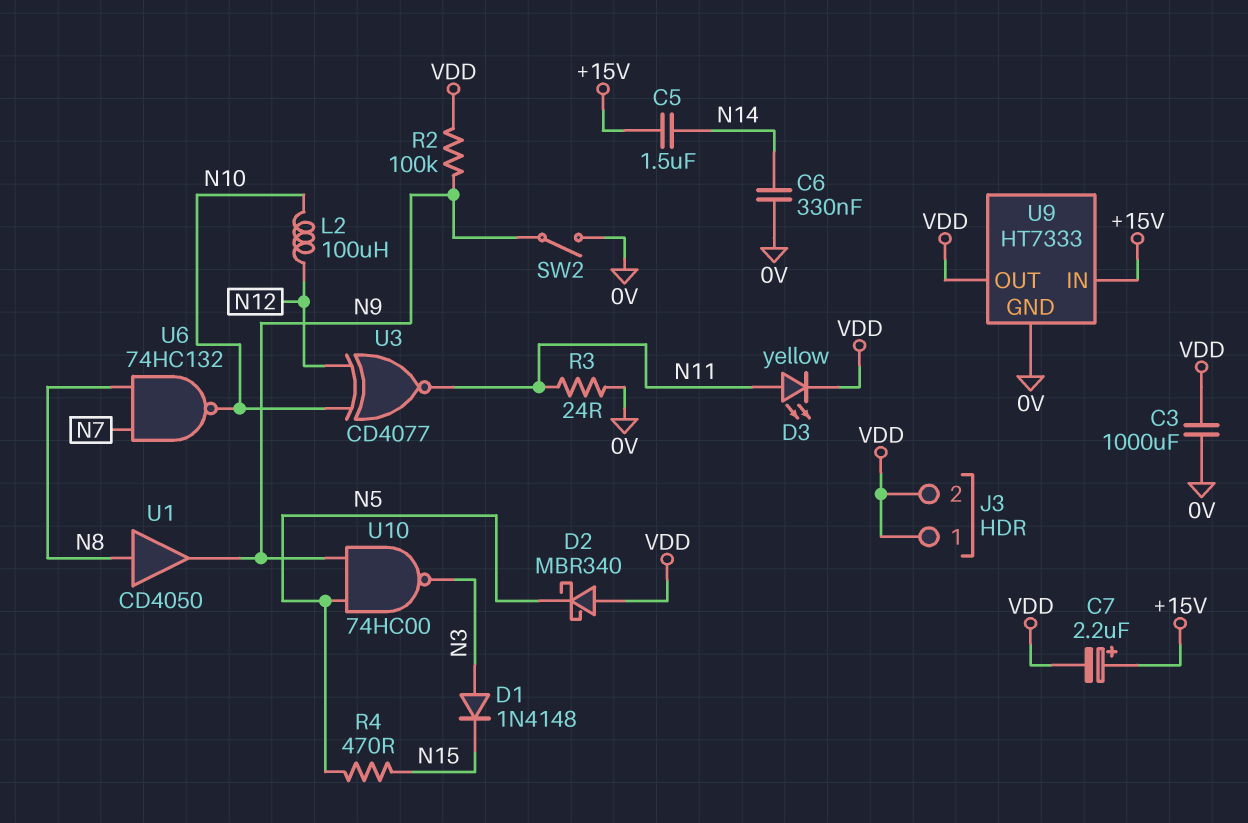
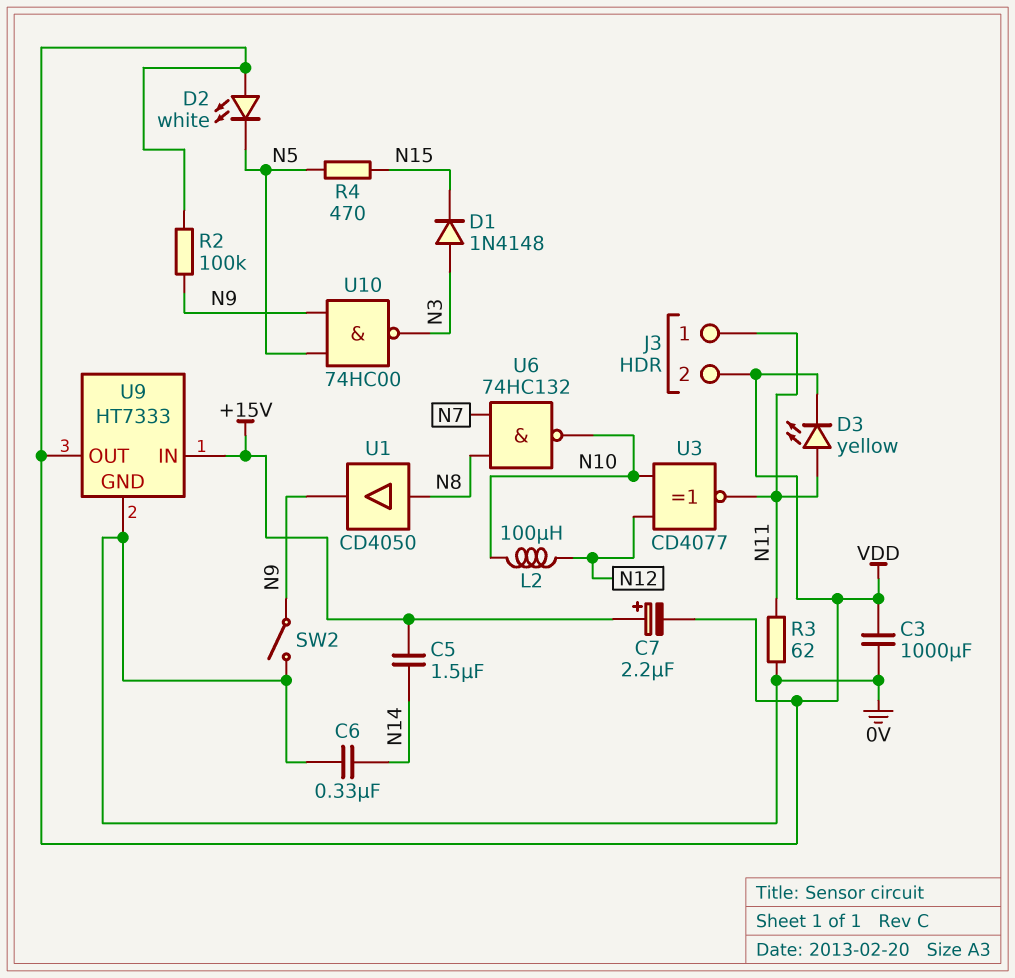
D2: schottky MBR340 (A VDD, K N5) -> LED white (A VDD, K N5)
J3 pin 1: VDD -> N11
R3: 24 (0V, N11) -> 62 (0V, N11)

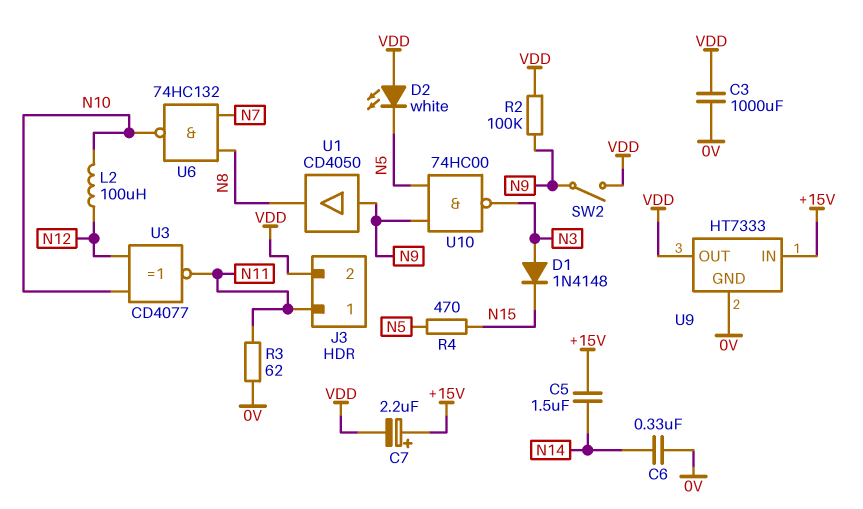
D3: LED yellow (A N11, K VDD) -> none
SW2: switch (0V, N9) -> switch (N9, VDD)
U1: buffer CD4050 (in N8, out N9) -> buffer CD4050 (in N9, out N8)

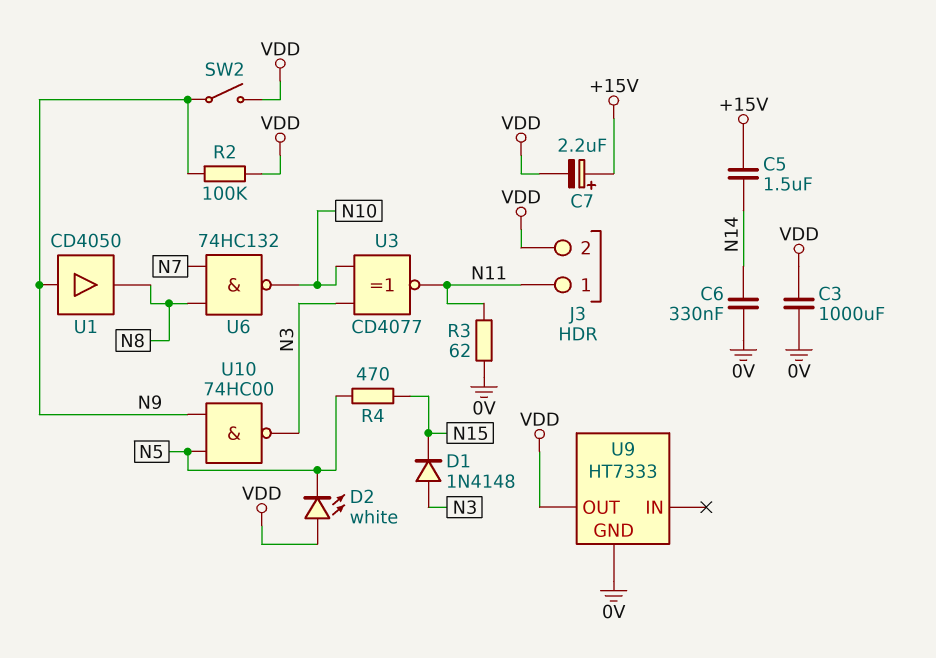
L2: 100uH (N10, N12) -> none
U3: XNOR CD4077 (in N10, in N12, out N11) -> XNOR CD4077 (in N3, in N10, out N11)
U9 pin IN: +15V -> none

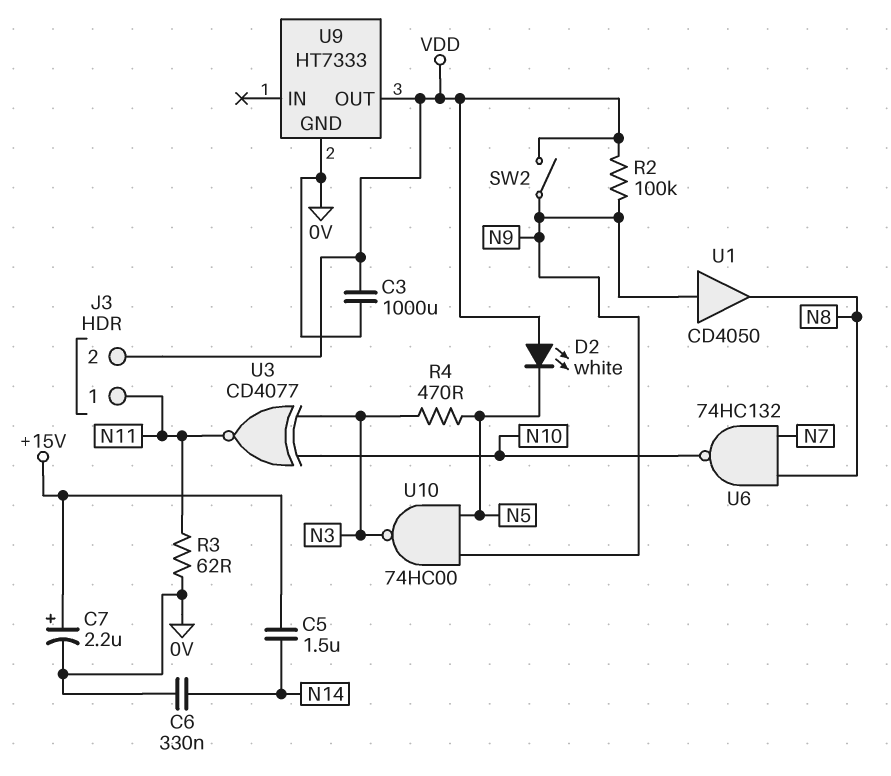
C7: 2.2uF (plus +15V, minus VDD) -> 2.2uF (plus +15V, minus 0V)
D1: diode 1N4148 (A N3, K N15) -> none
R4: 470 (N5, N15) -> 470 (N3, N5)

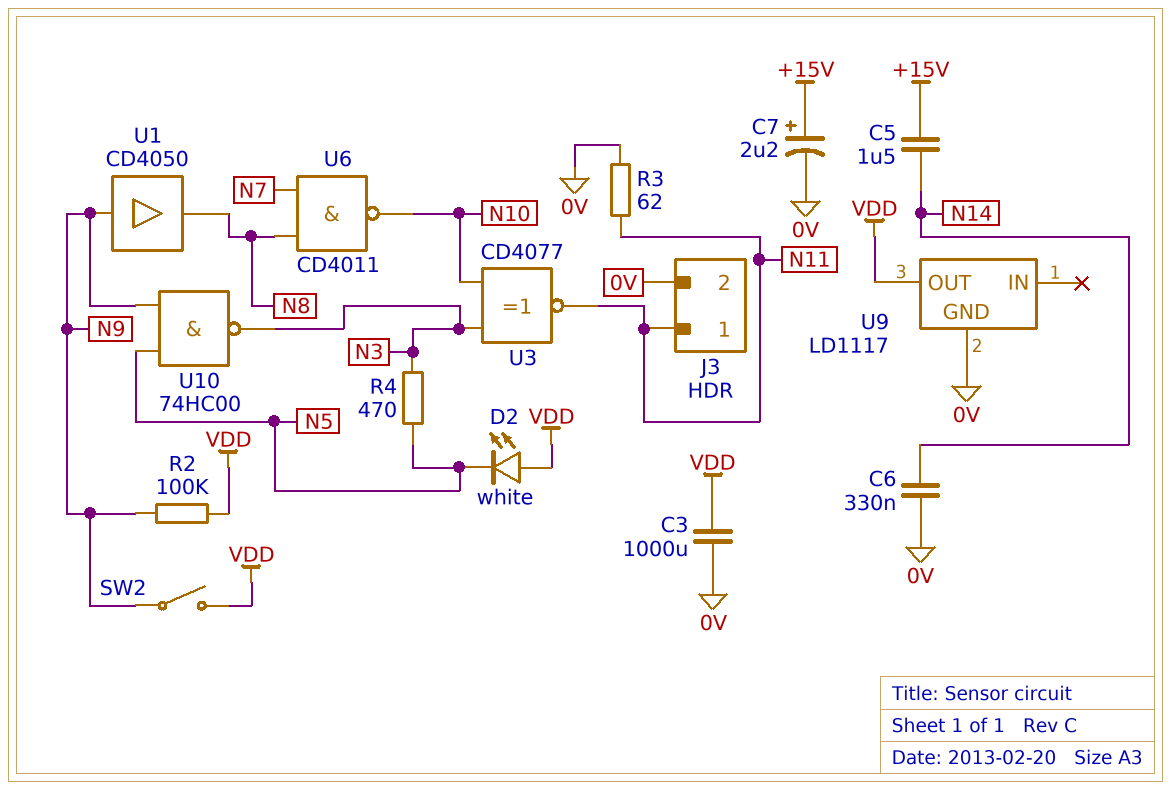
J3 pin 2: VDD -> 0V
U6: NAND 74HC132 (in N7, in N8, out N10) -> NAND CD4011 (in N7, in N8, out N10)
U9: HT7333 -> LD1117

